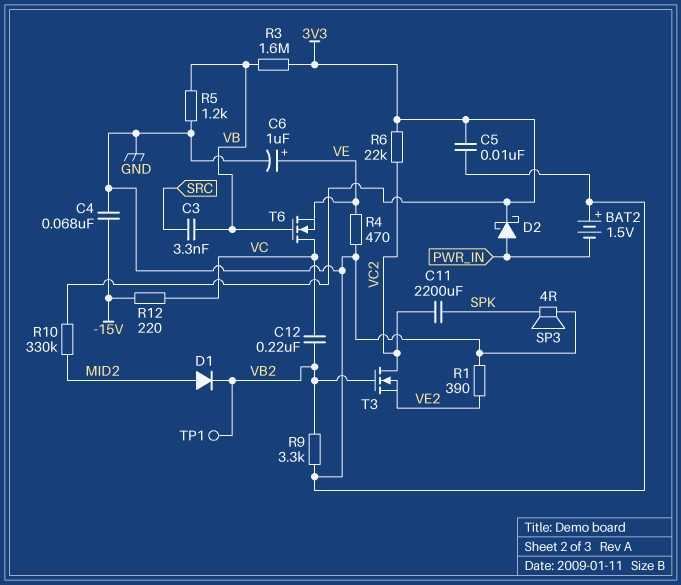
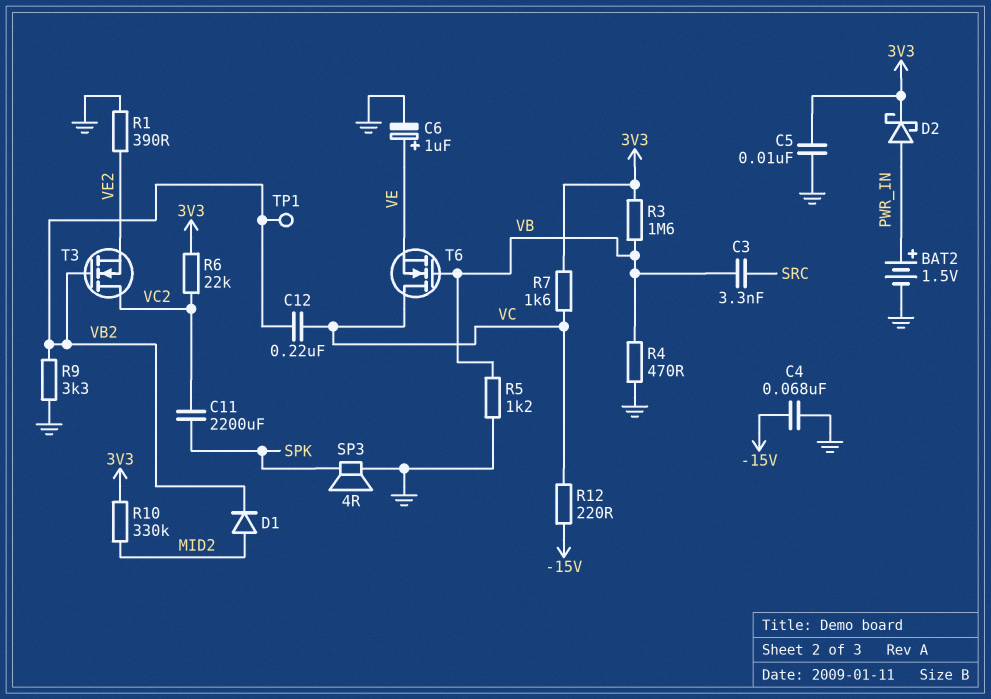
BAT2: 1.5V (plus GND, minus PWR_IN) -> 1.5V (plus PWR_IN, minus GND)
R4: 470 (GND, VE) -> 470 (GND, VB)
R7: none -> 1.6k (3V3, VC)

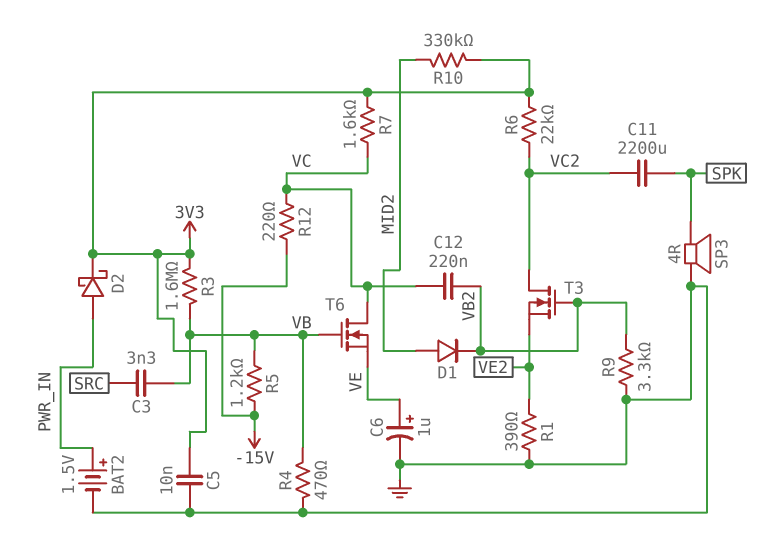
C4: 68nF (-15V, GND) -> none
R5: 1.2k (GND, VB) -> 1.2k (-15V, VB)
TP1: test point (VB2) -> none

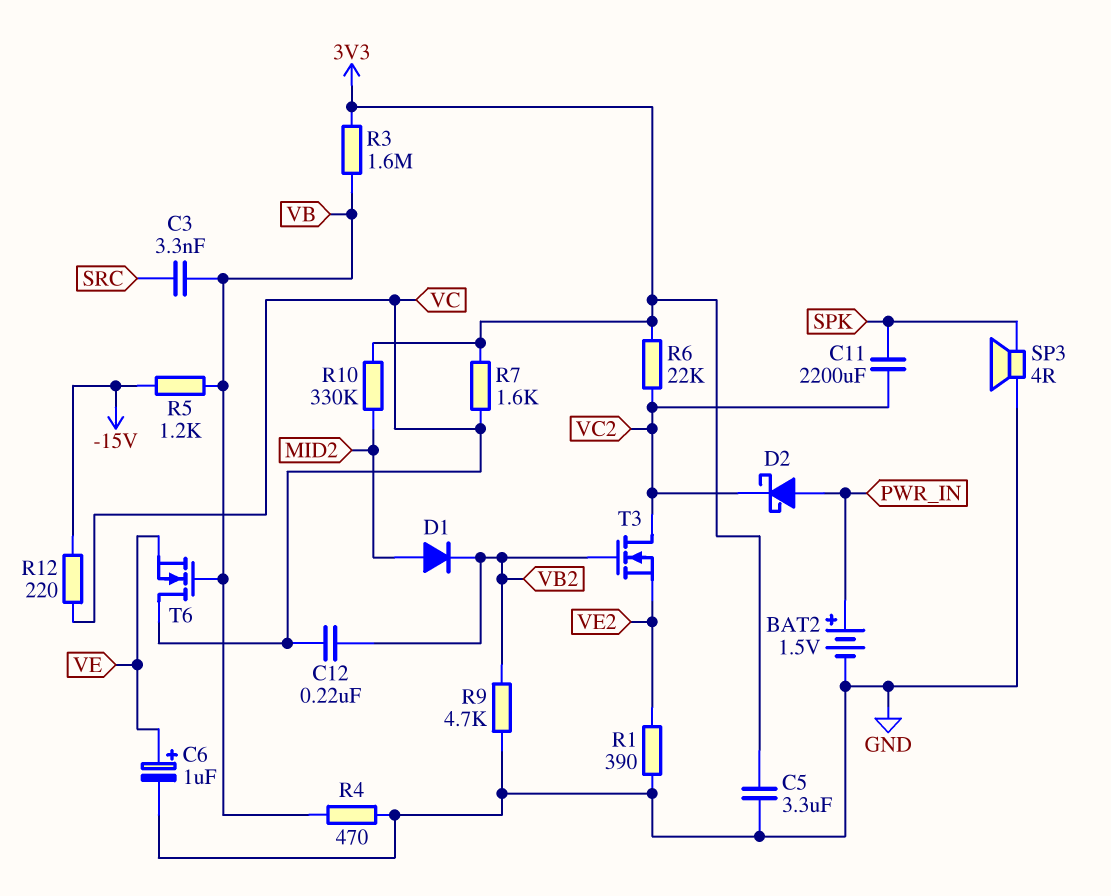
C5: 10nF (3V3, GND) -> 3.3uF (3V3, GND)
D2: schottky (A PWR_IN, K 3V3) -> schottky (A PWR_IN, K VC2)
R9: 3.3k (GND, VB2) -> 4.7k (GND, VB2)

